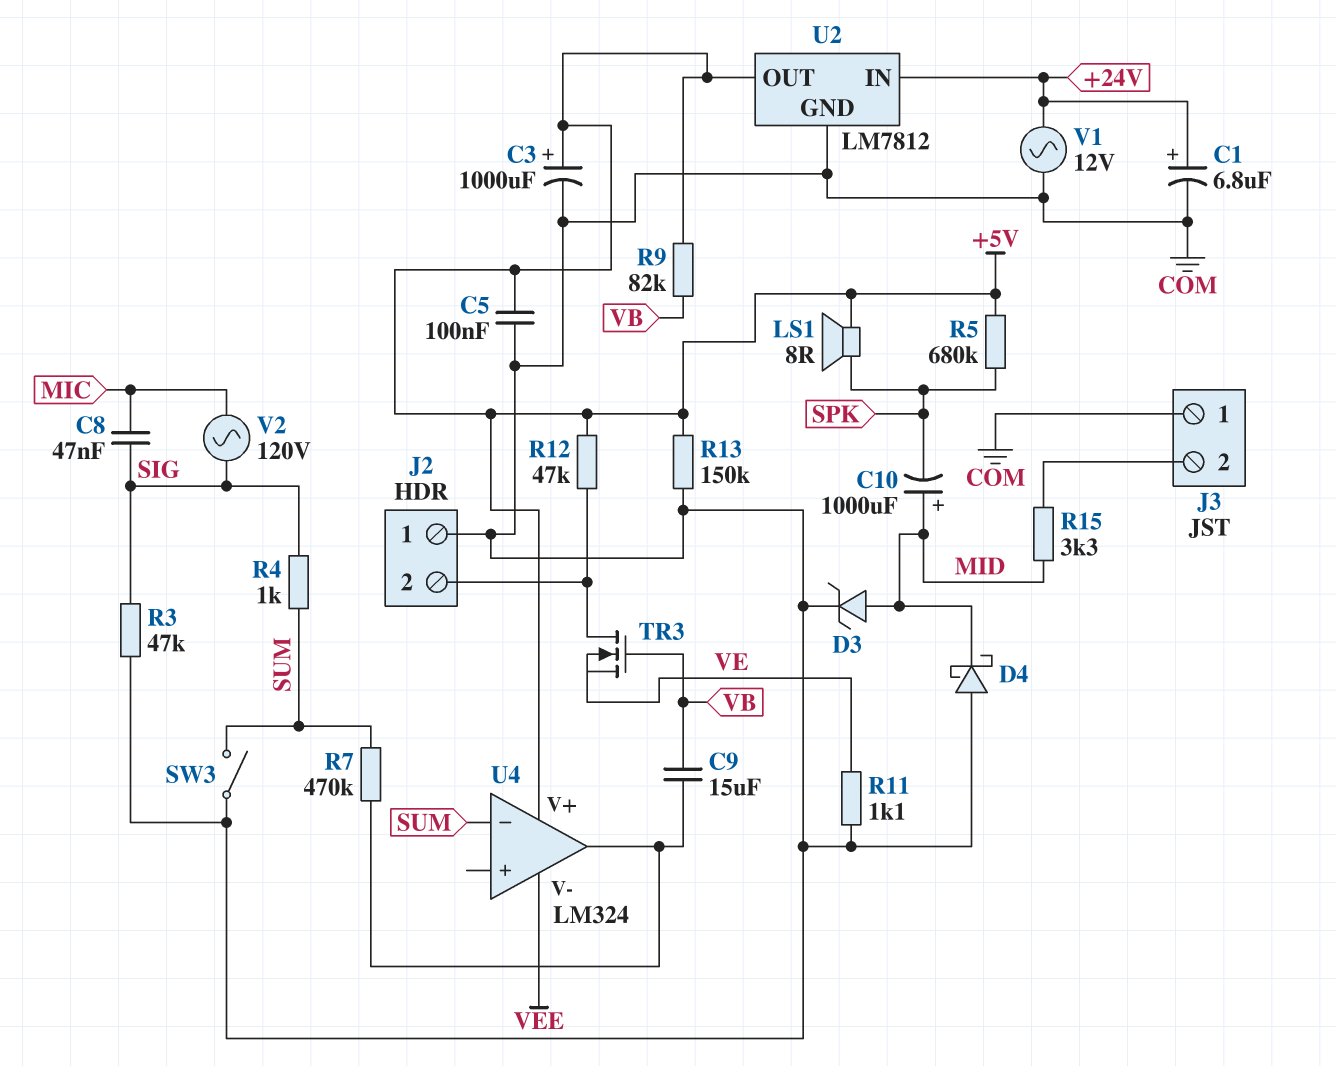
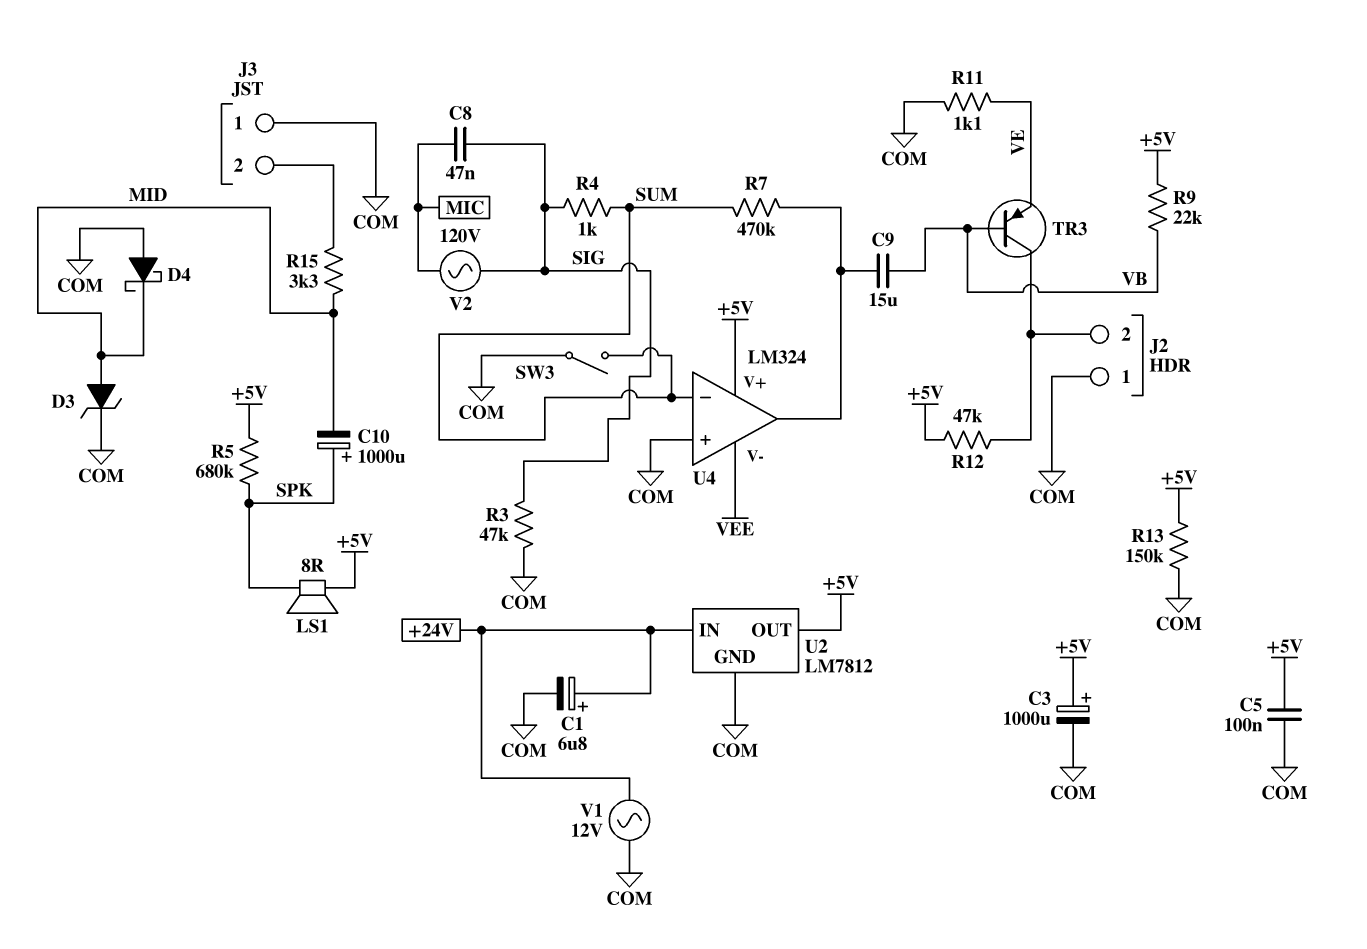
C10: 1000uF (plus MID, minus SPK) -> 1000uF (plus SPK, minus MID)
R9: 82k (+5V, VB) -> 22k (+5V, VB)
TR3: NMOS (G VB, D J2/2, S VE) -> PNP (B VB, C J2/2, E VE)
U4 pin in+: none -> COM

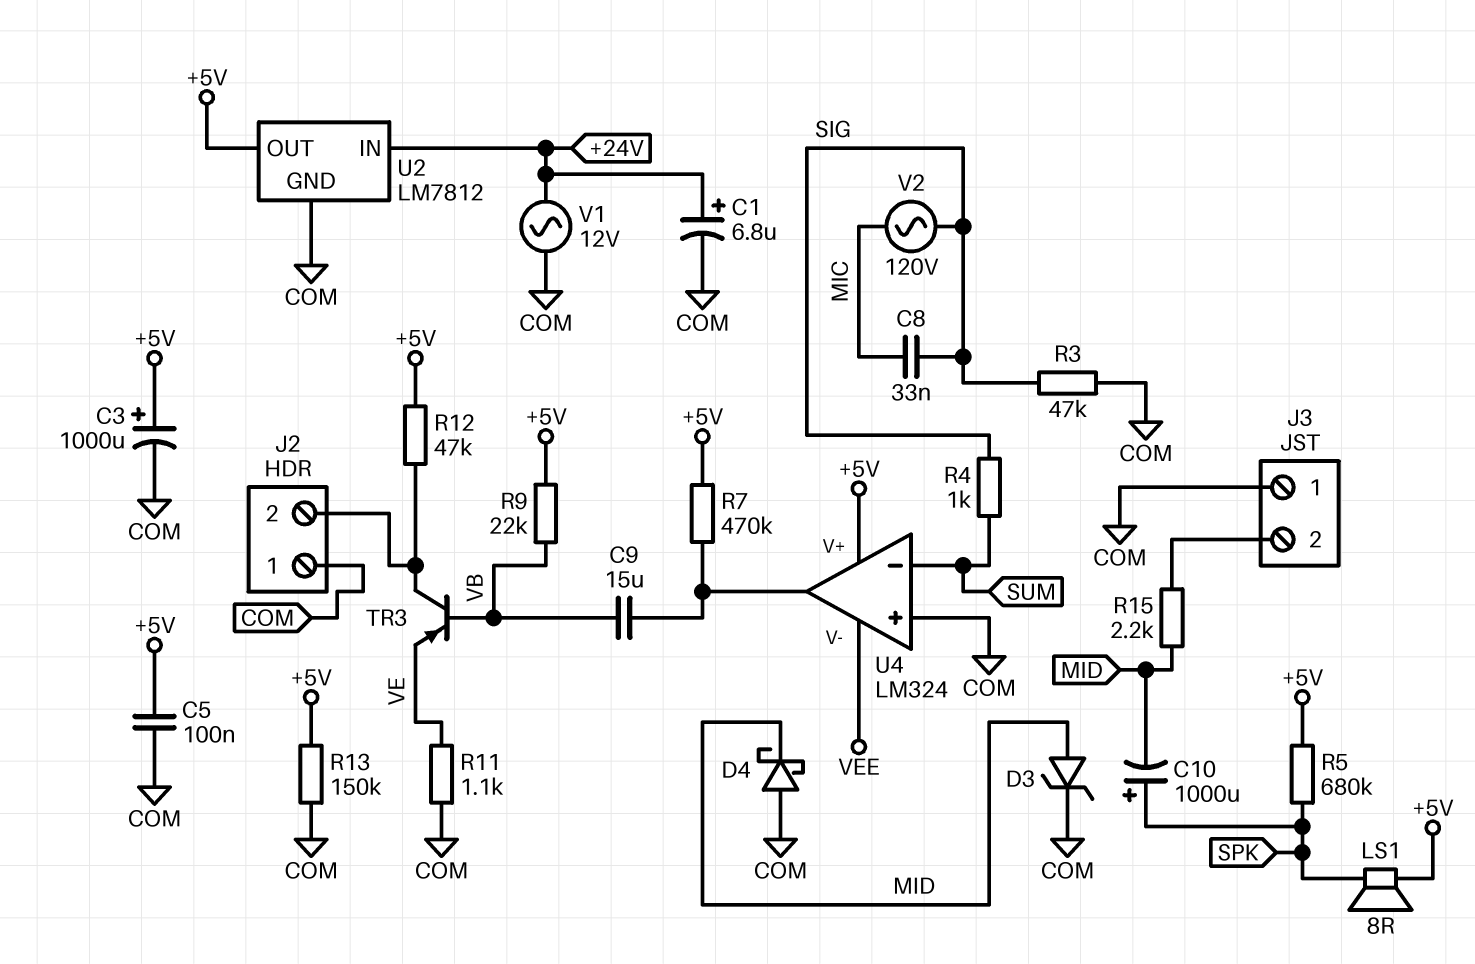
C8: 47nF (MIC, SIG) -> 33nF (MIC, SIG)
R7: 470k (SUM, U4/out) -> 470k (+5V, U4/out)
R15: 3.3k (J3/2, MID) -> 2.2k (J3/2, MID)
SW3: switch (COM, SUM) -> none

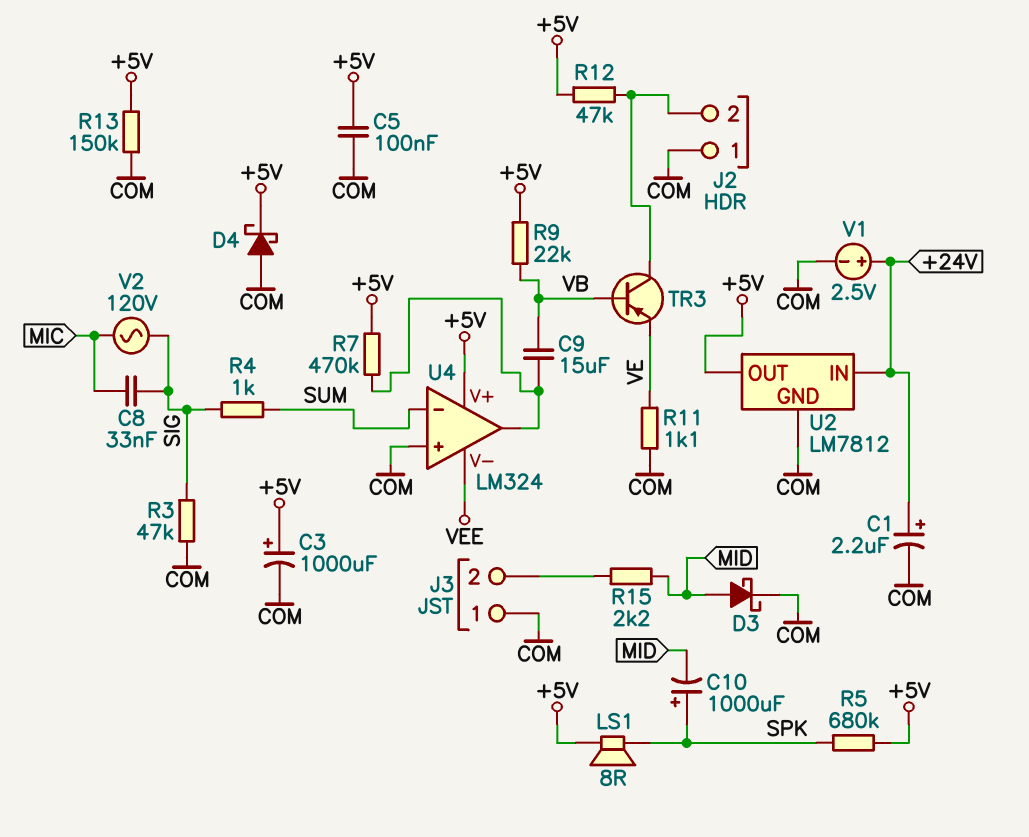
C1: 6.8uF (plus +24V, minus COM) -> 2.2uF (plus +24V, minus COM)
D3: zener (A MID, K COM) -> schottky (A MID, K COM)
D4: schottky (A COM, K MID) -> schottky (A COM, K +5V)
V1: AC 12V (+24V, COM) -> 2.5V (plus +24V, minus COM)

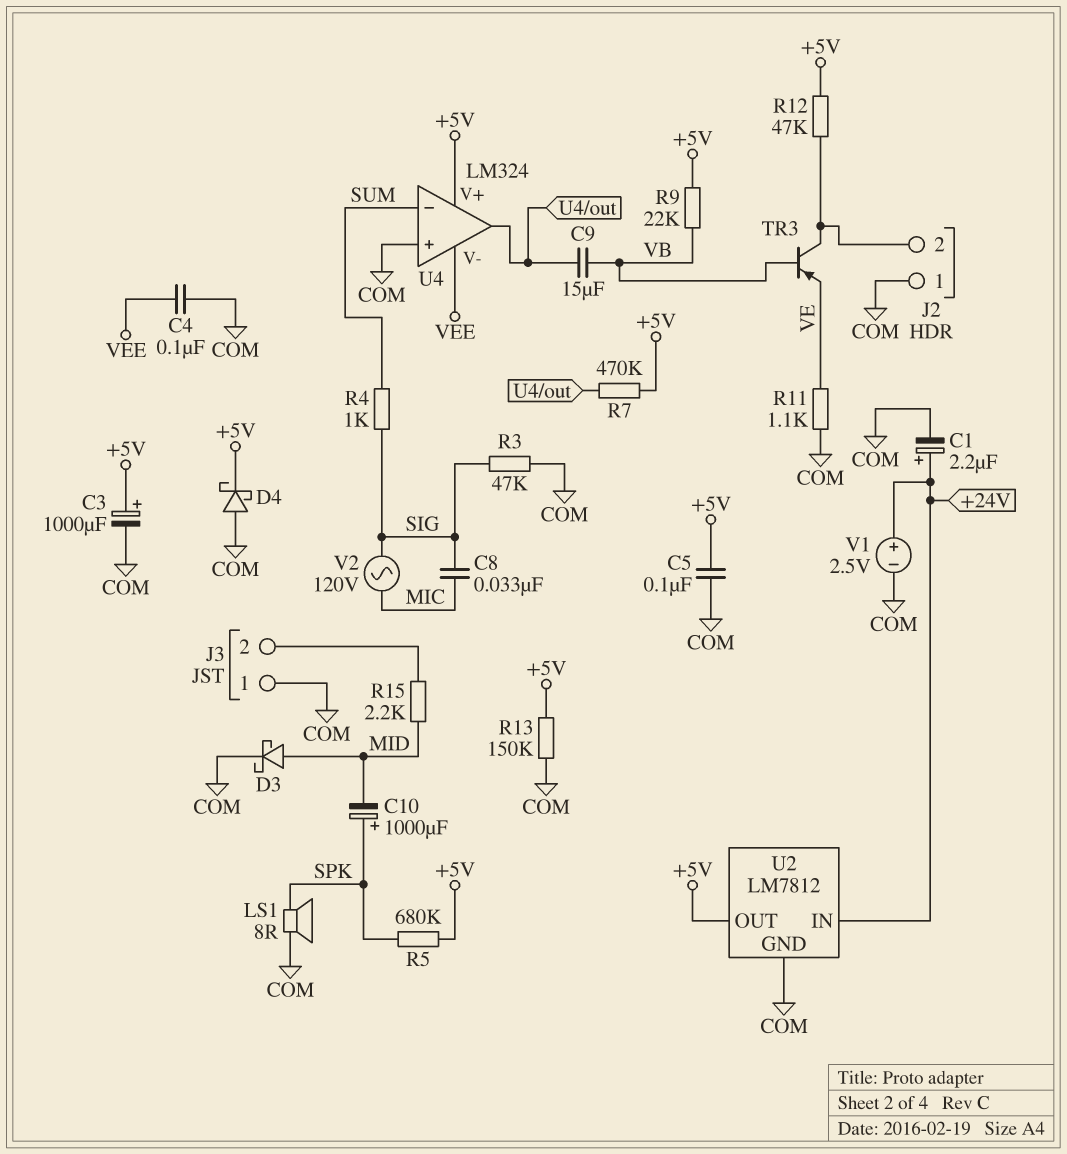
C4: none -> 100nF (COM, VEE)
LS1: speaker 8R (+5V, SPK) -> speaker 8R (COM, SPK)

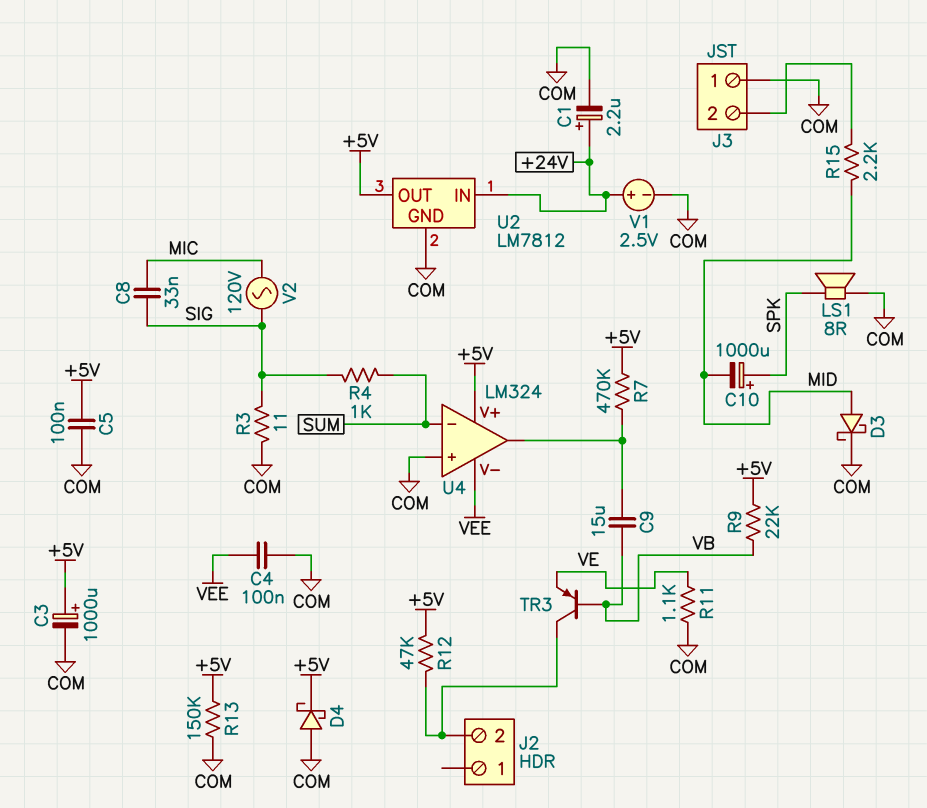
J2 pin 1: COM -> none
R3: 47k (COM, SIG) -> 11 (COM, SIG)
R5: 680k (+5V, SPK) -> none

